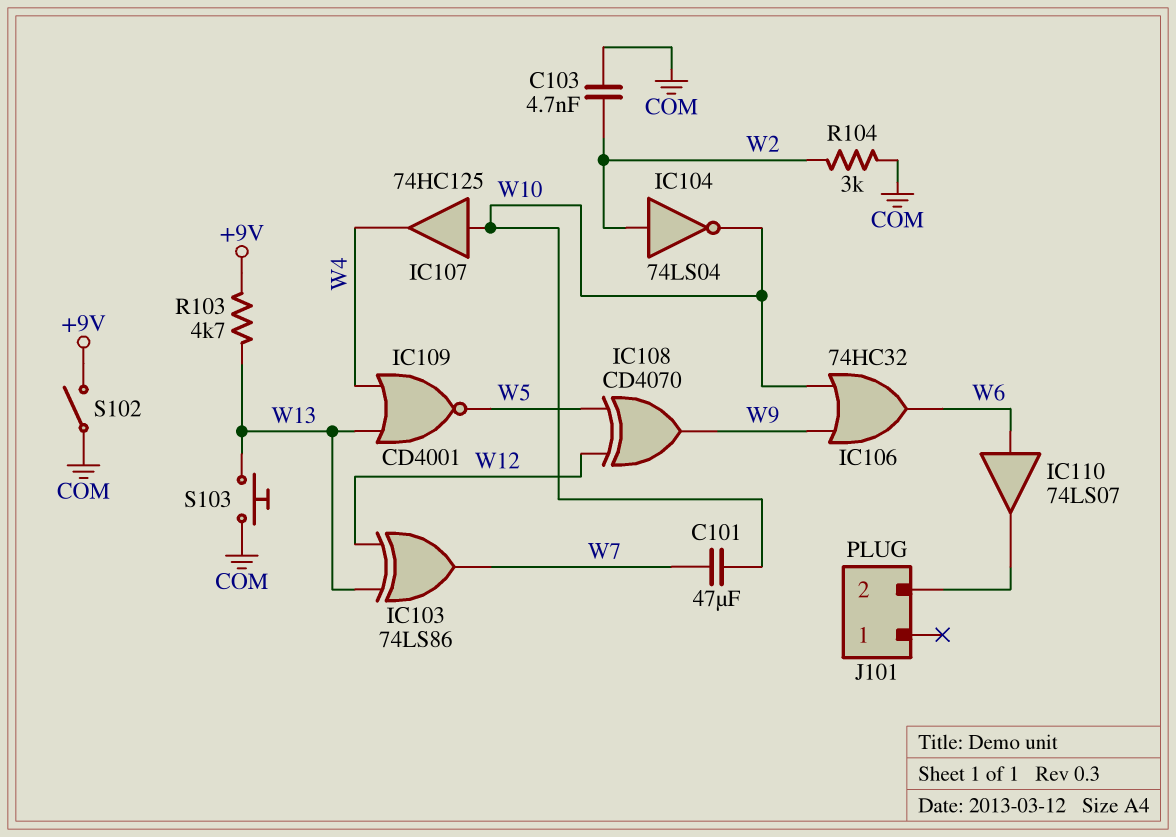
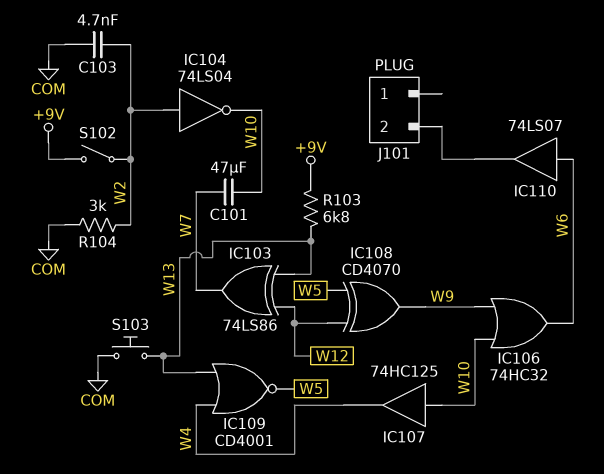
R103: 4.7k (+9V, W13) -> 6.8k (+9V, W13)
S102: switch (+9V, COM) -> switch (+9V, W2)

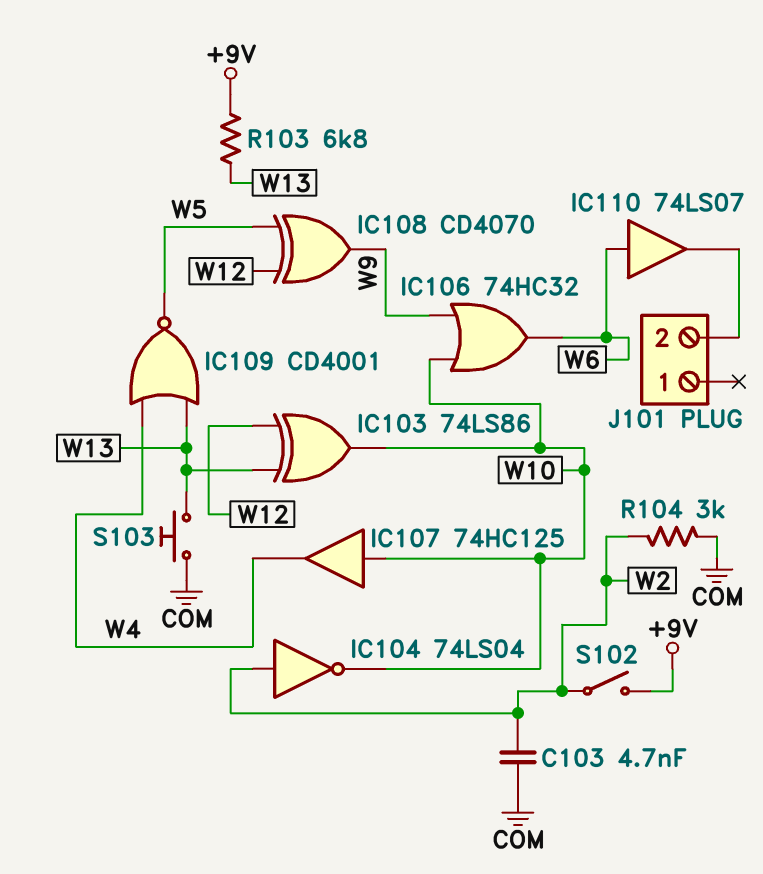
C101: 47uF (W7, W10) -> none
IC103: XOR 74LS86 (in W12, in W13, out W7) -> XOR 74LS86 (in W12, in W13, out W10)

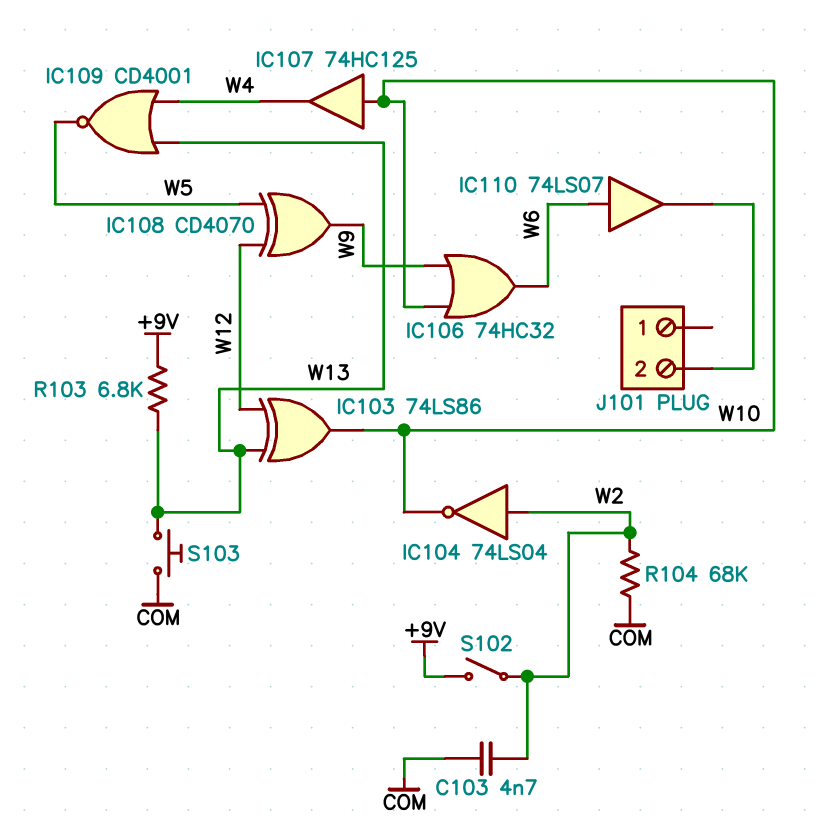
R104: 3k (COM, W2) -> 68k (COM, W2)

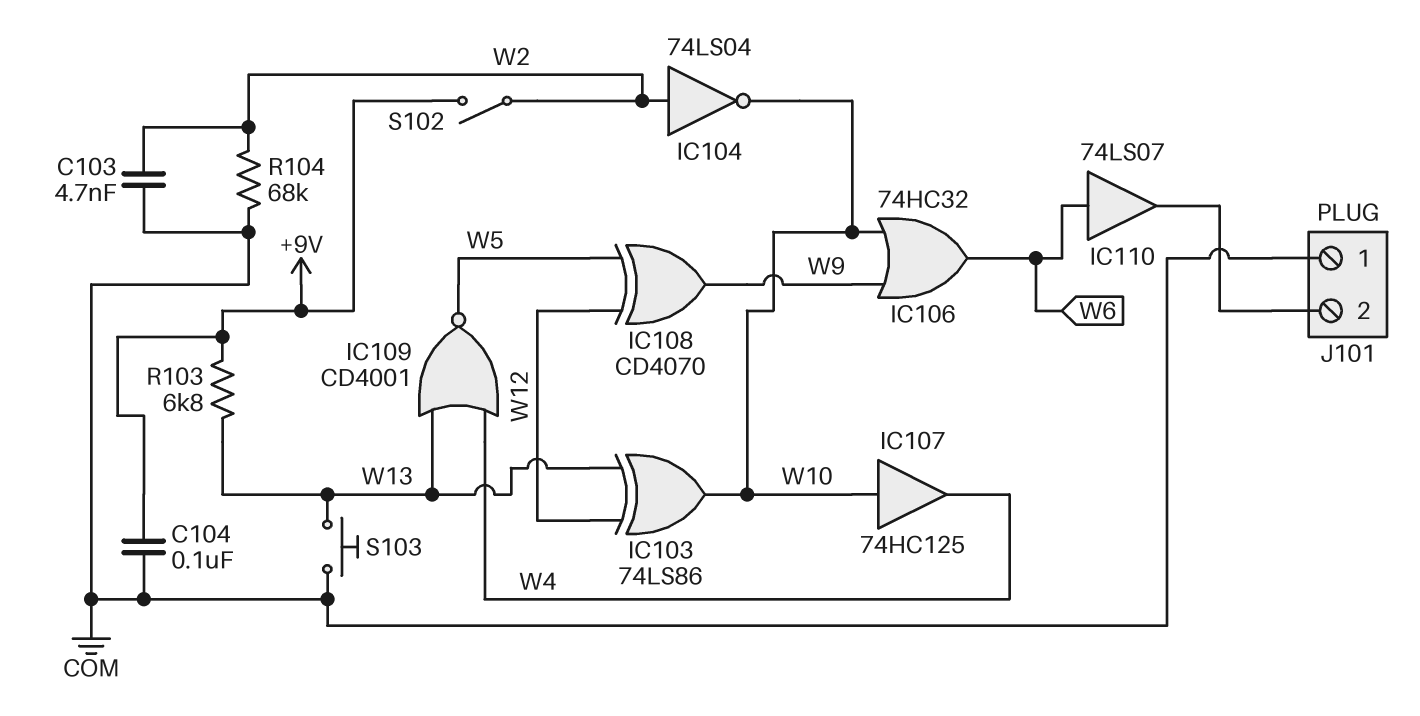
C104: none -> 100nF (+9V, COM)
J101 pin 1: none -> COM

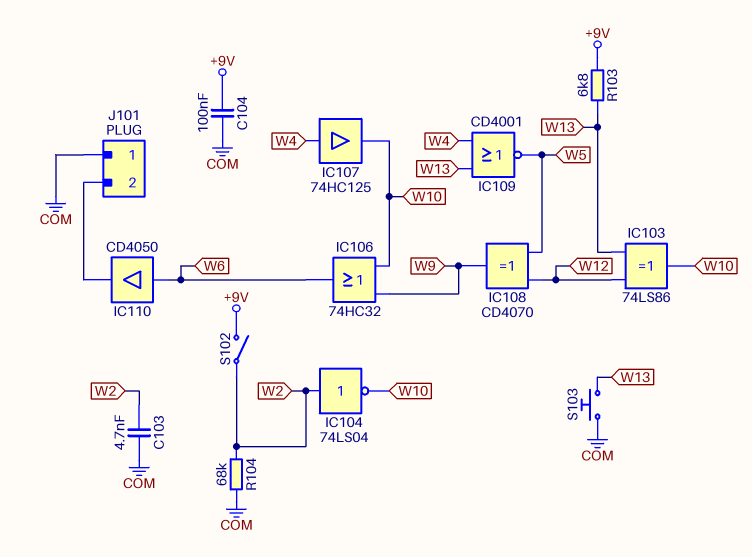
IC107: buffer 74HC125 (in W10, out W4) -> buffer 74HC125 (in W4, out W10)
IC110: buffer 74LS07 (in W6, out J101/2) -> buffer CD4050 (in W6, out J101/2)

